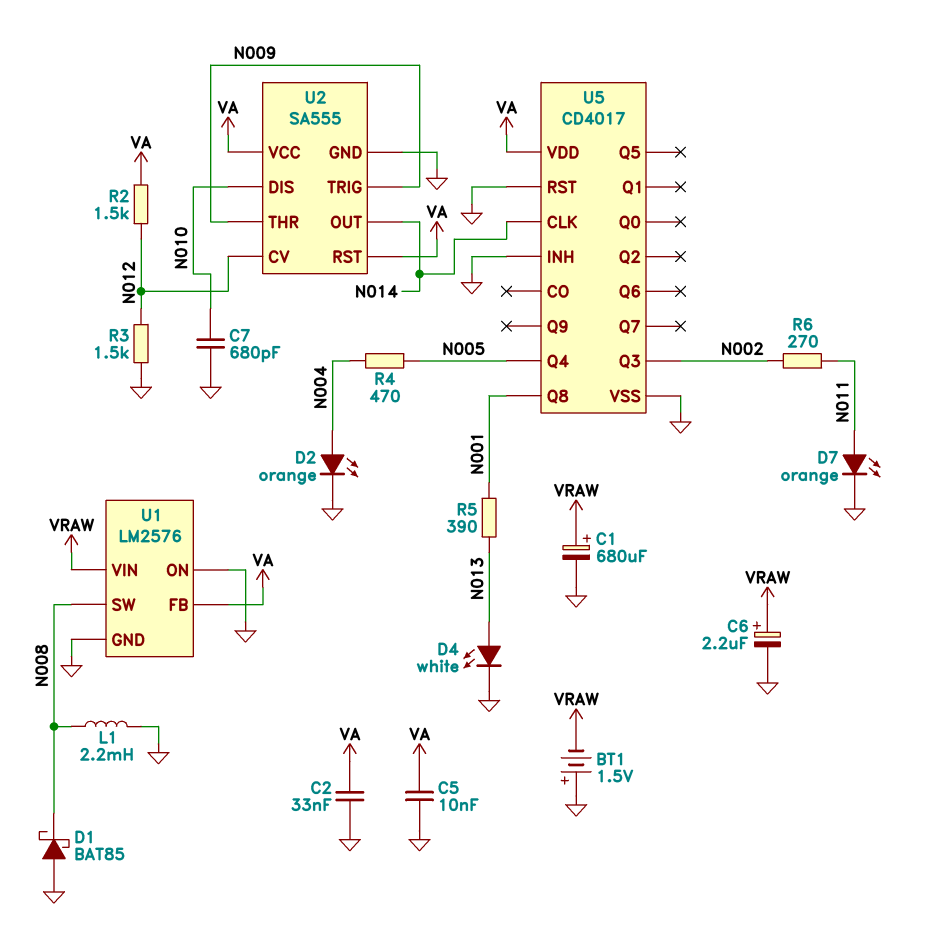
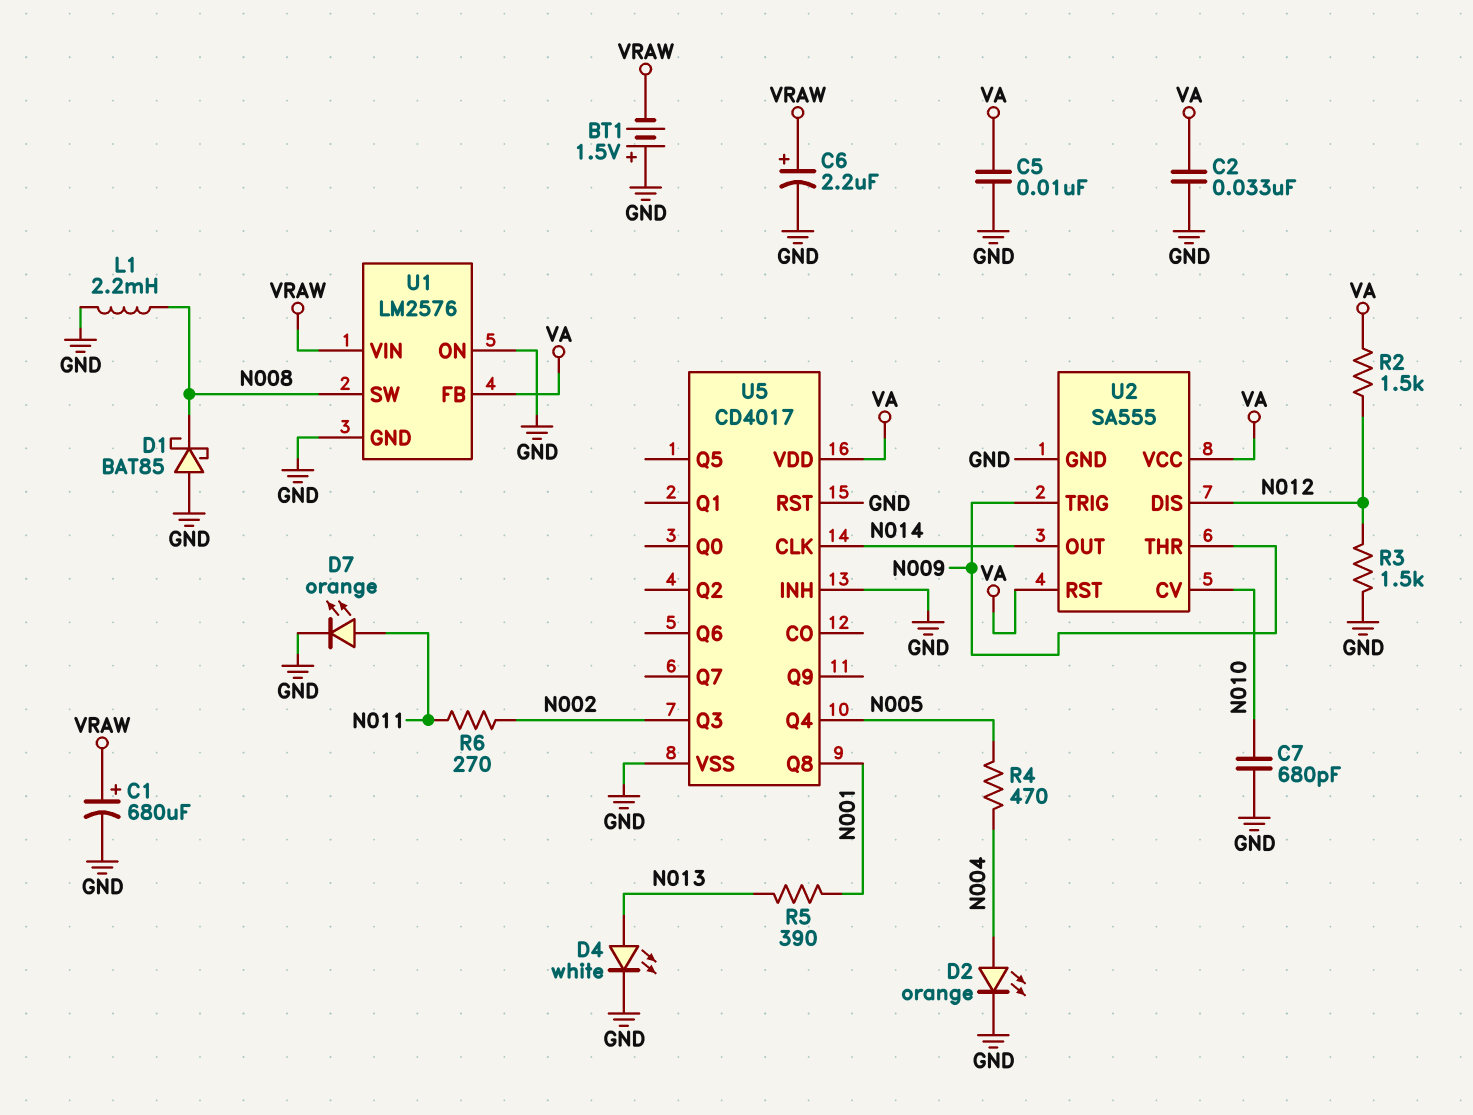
U2 pin CV: N012 -> N010
U2 pin DIS: N010 -> N012

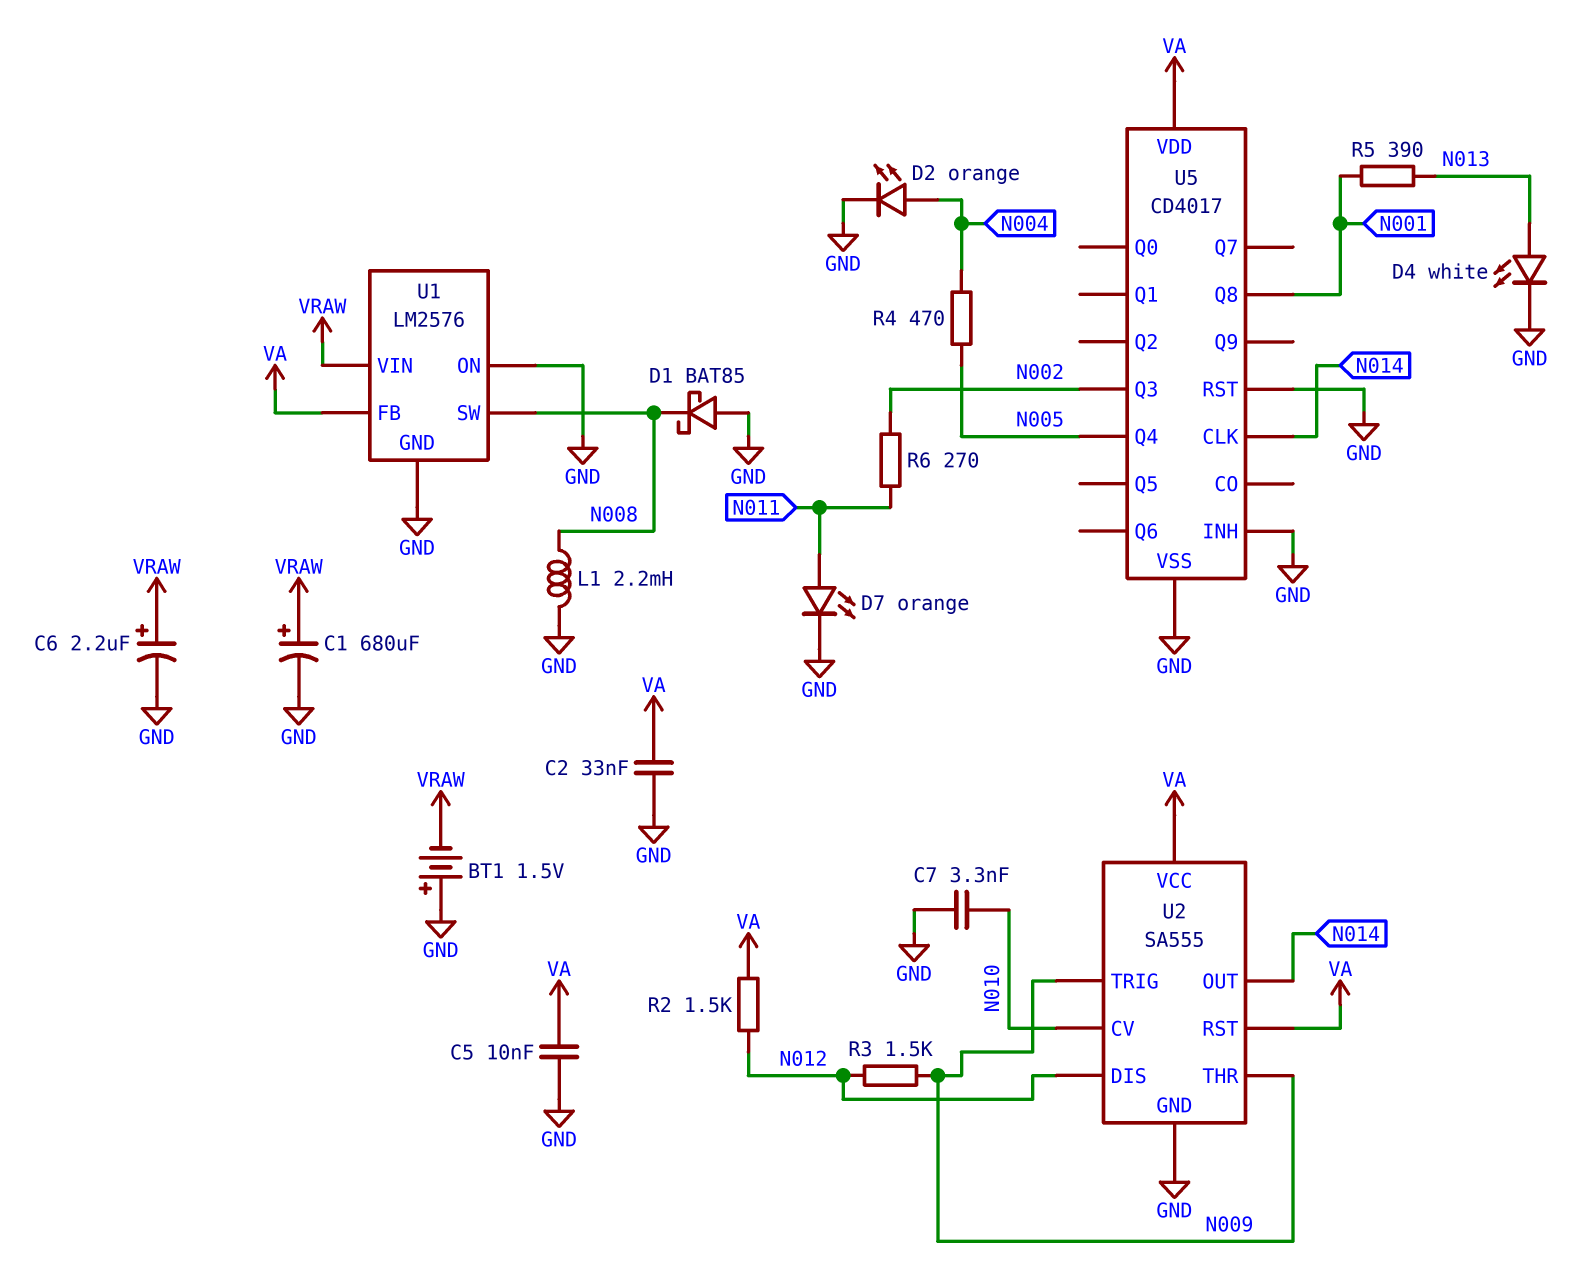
C7: 680pF (GND, N010) -> 3.3nF (GND, N010)
R3: 1.5k (GND, N012) -> 1.5k (N009, N012)

